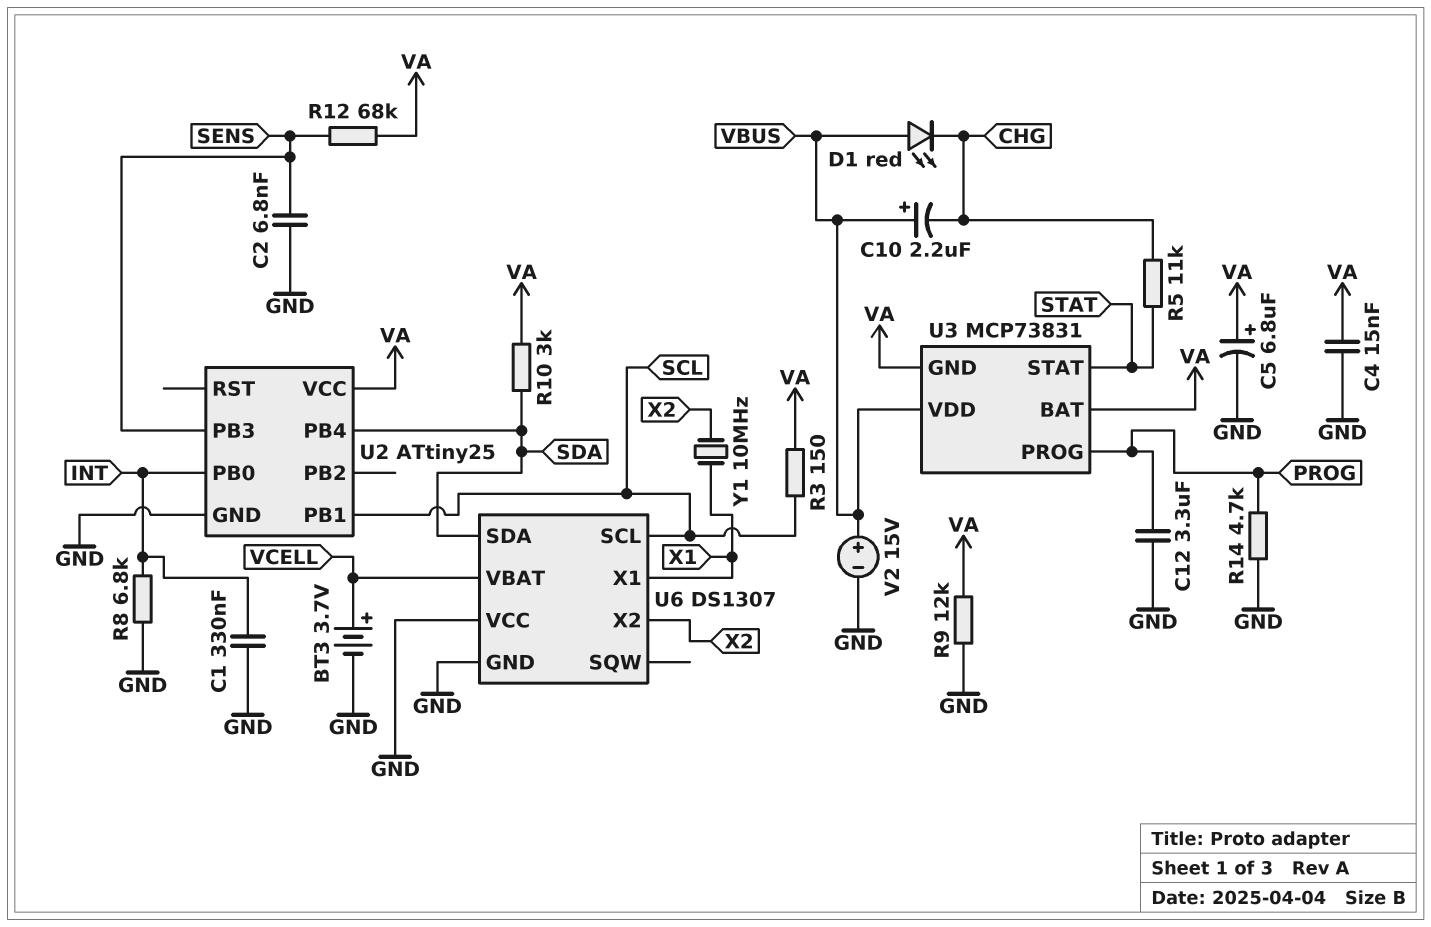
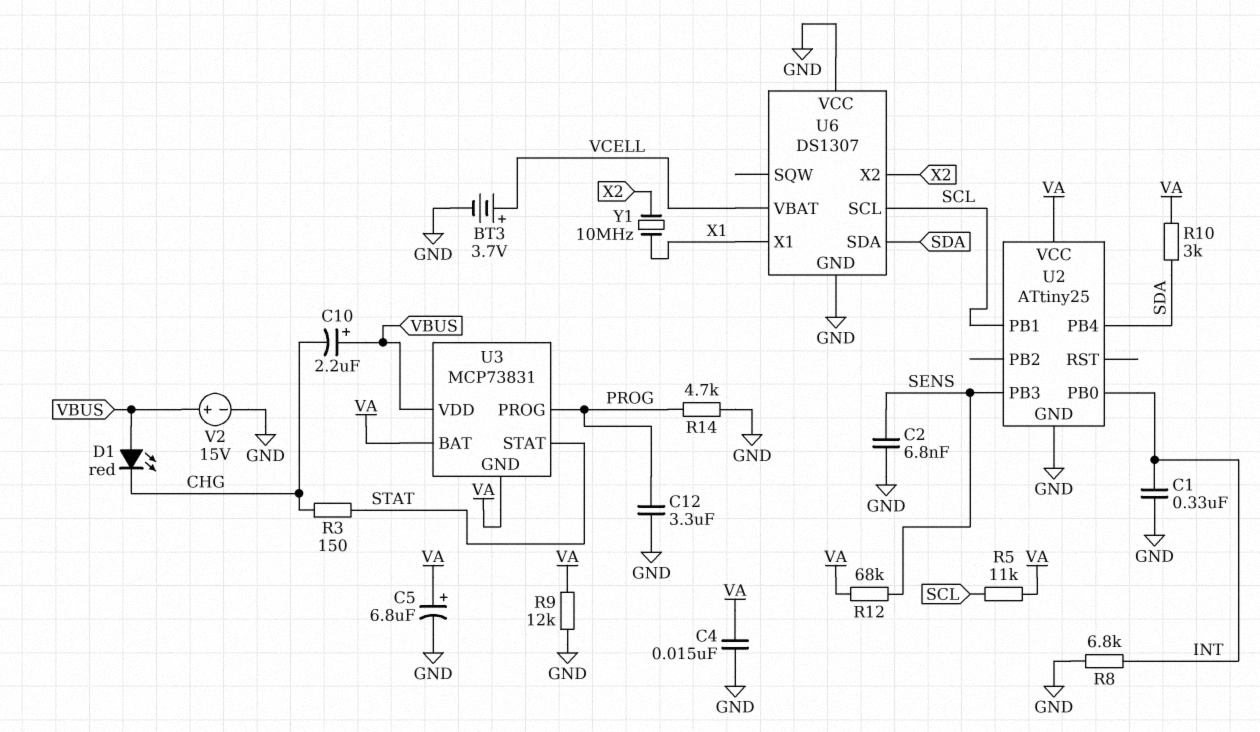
R3: 150 (SCL, VA) -> 150 (CHG, STAT)
R5: 11k (CHG, STAT) -> 11k (SCL, VA)

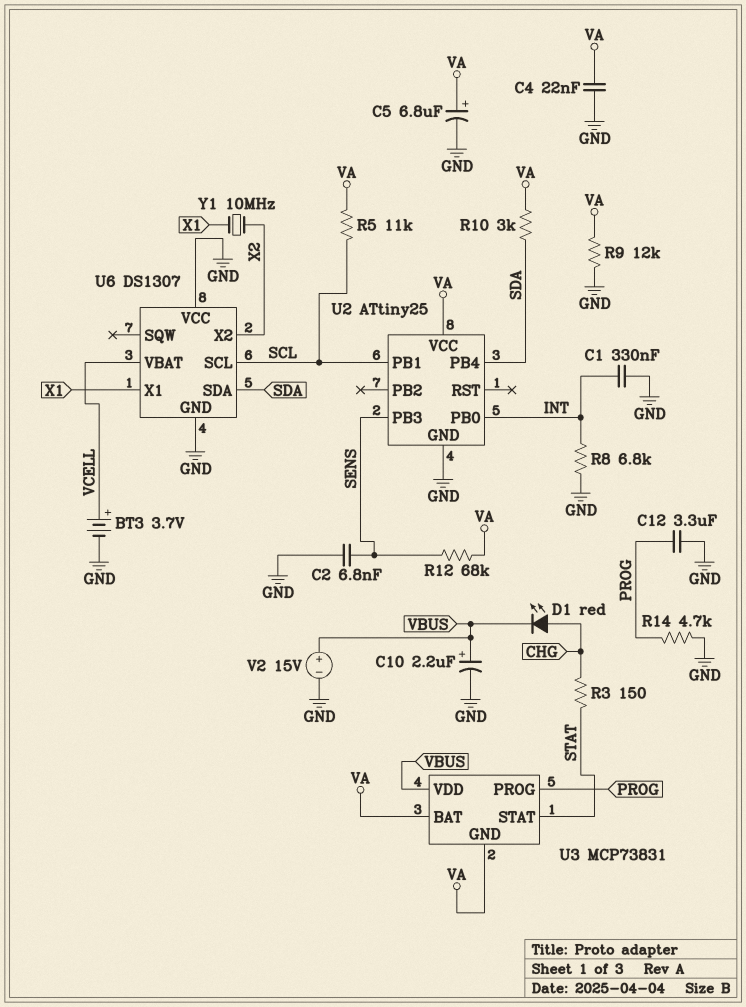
C4: 15nF (GND, VA) -> 22nF (GND, VA)
C10: 2.2uF (plus VBUS, minus CHG) -> 2.2uF (plus VBUS, minus GND)
D1: LED red (A VBUS, K CHG) -> LED red (A CHG, K VBUS)

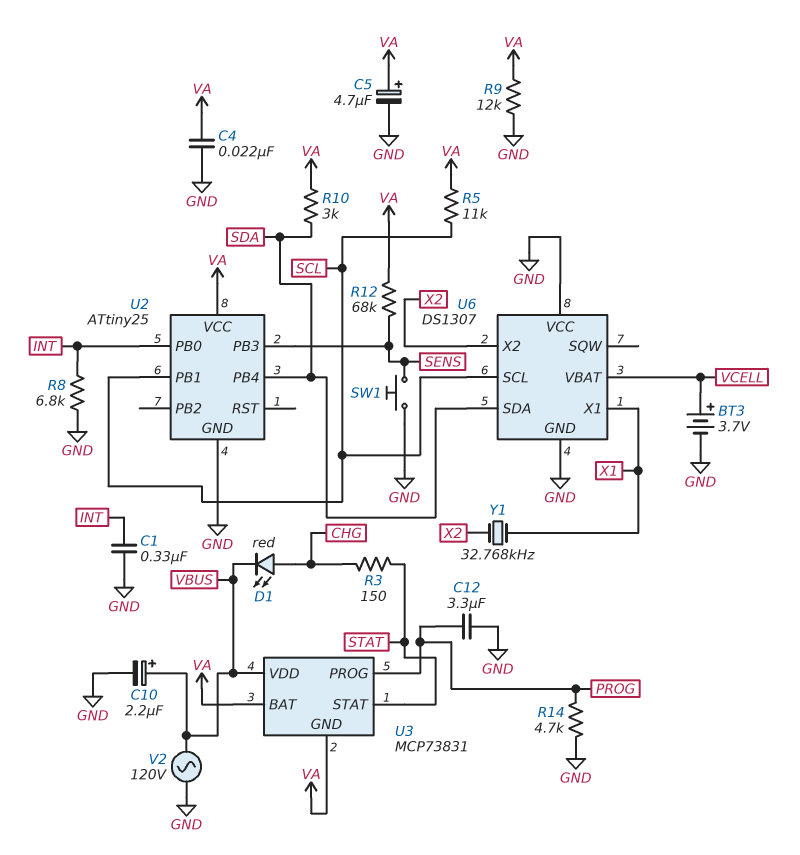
C2: 6.8nF (GND, SENS) -> none
C5: 6.8uF (plus VA, minus GND) -> 4.7uF (plus VA, minus GND)
SW1: none -> button (GND, SENS)
V2: 15V (plus VBUS, minus GND) -> AC 120V (GND, VBUS)
Y1: 10MHz (X1, X2) -> 32.768kHz (X1, X2)

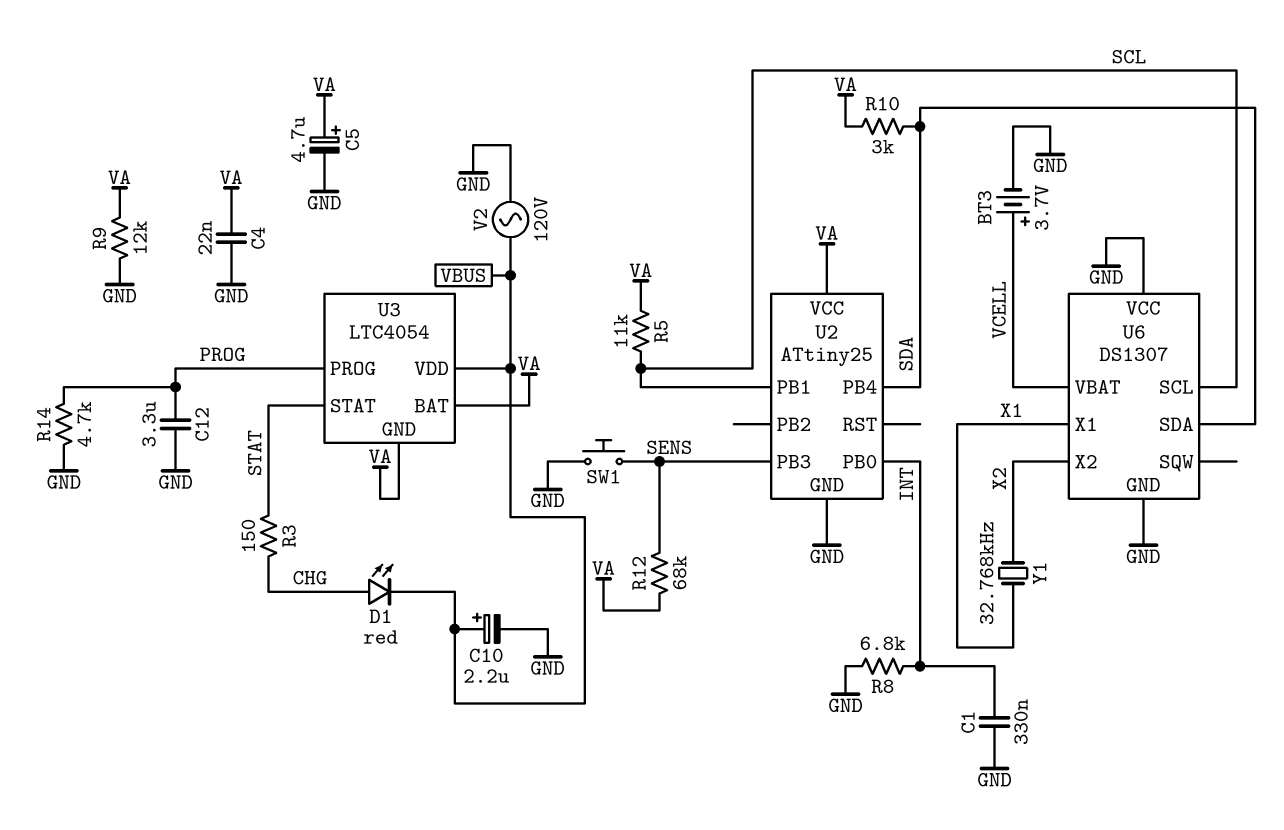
U3: MCP73831 -> LTC4054

